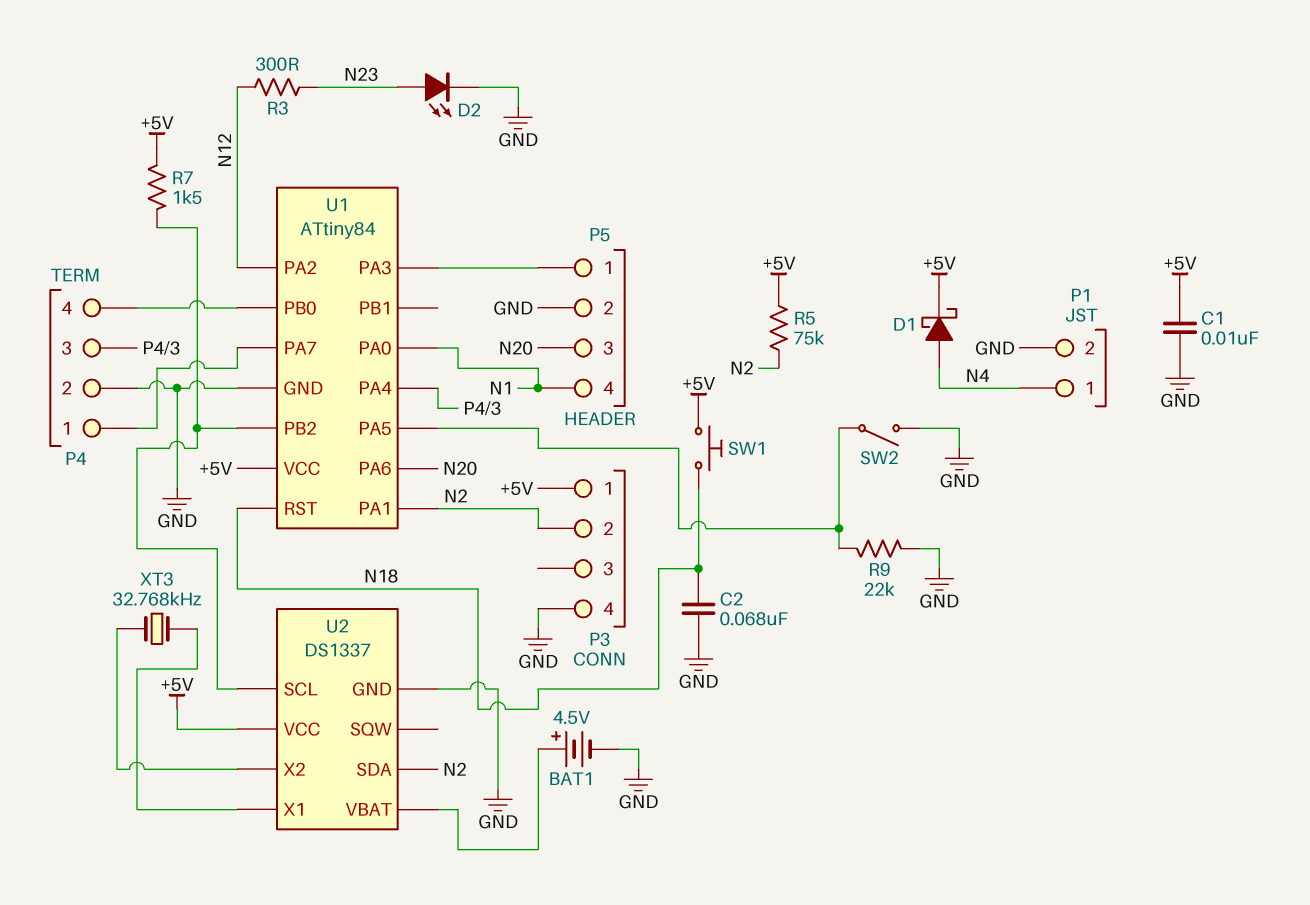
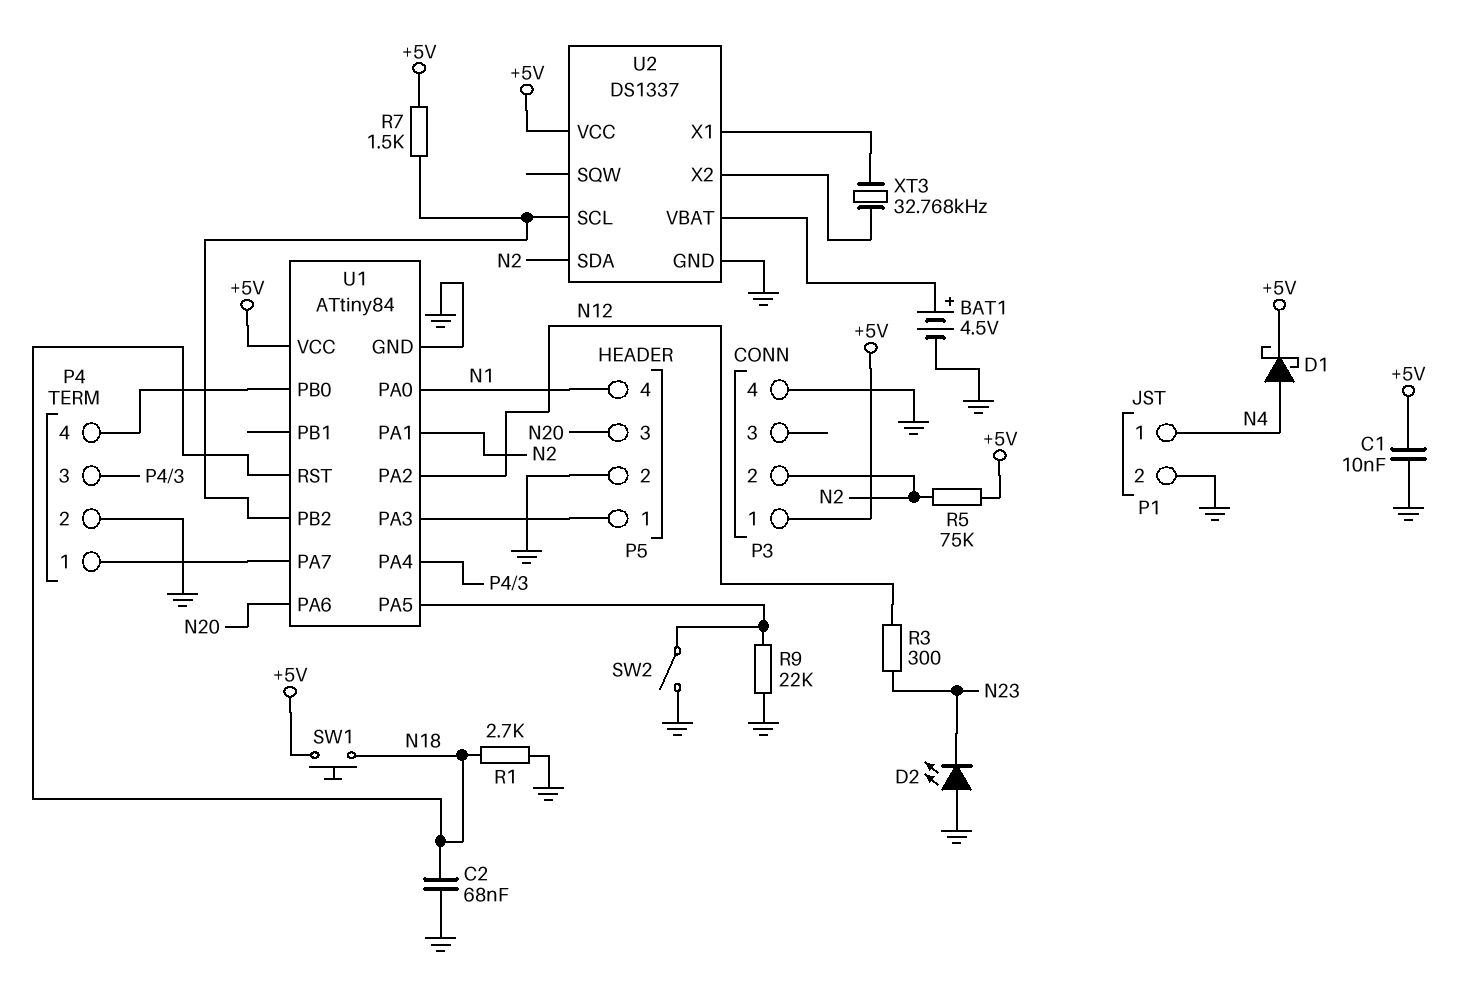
D2: LED (A N23, K GND) -> LED (A GND, K N23)
R1: none -> 2.7k (GND, N18)

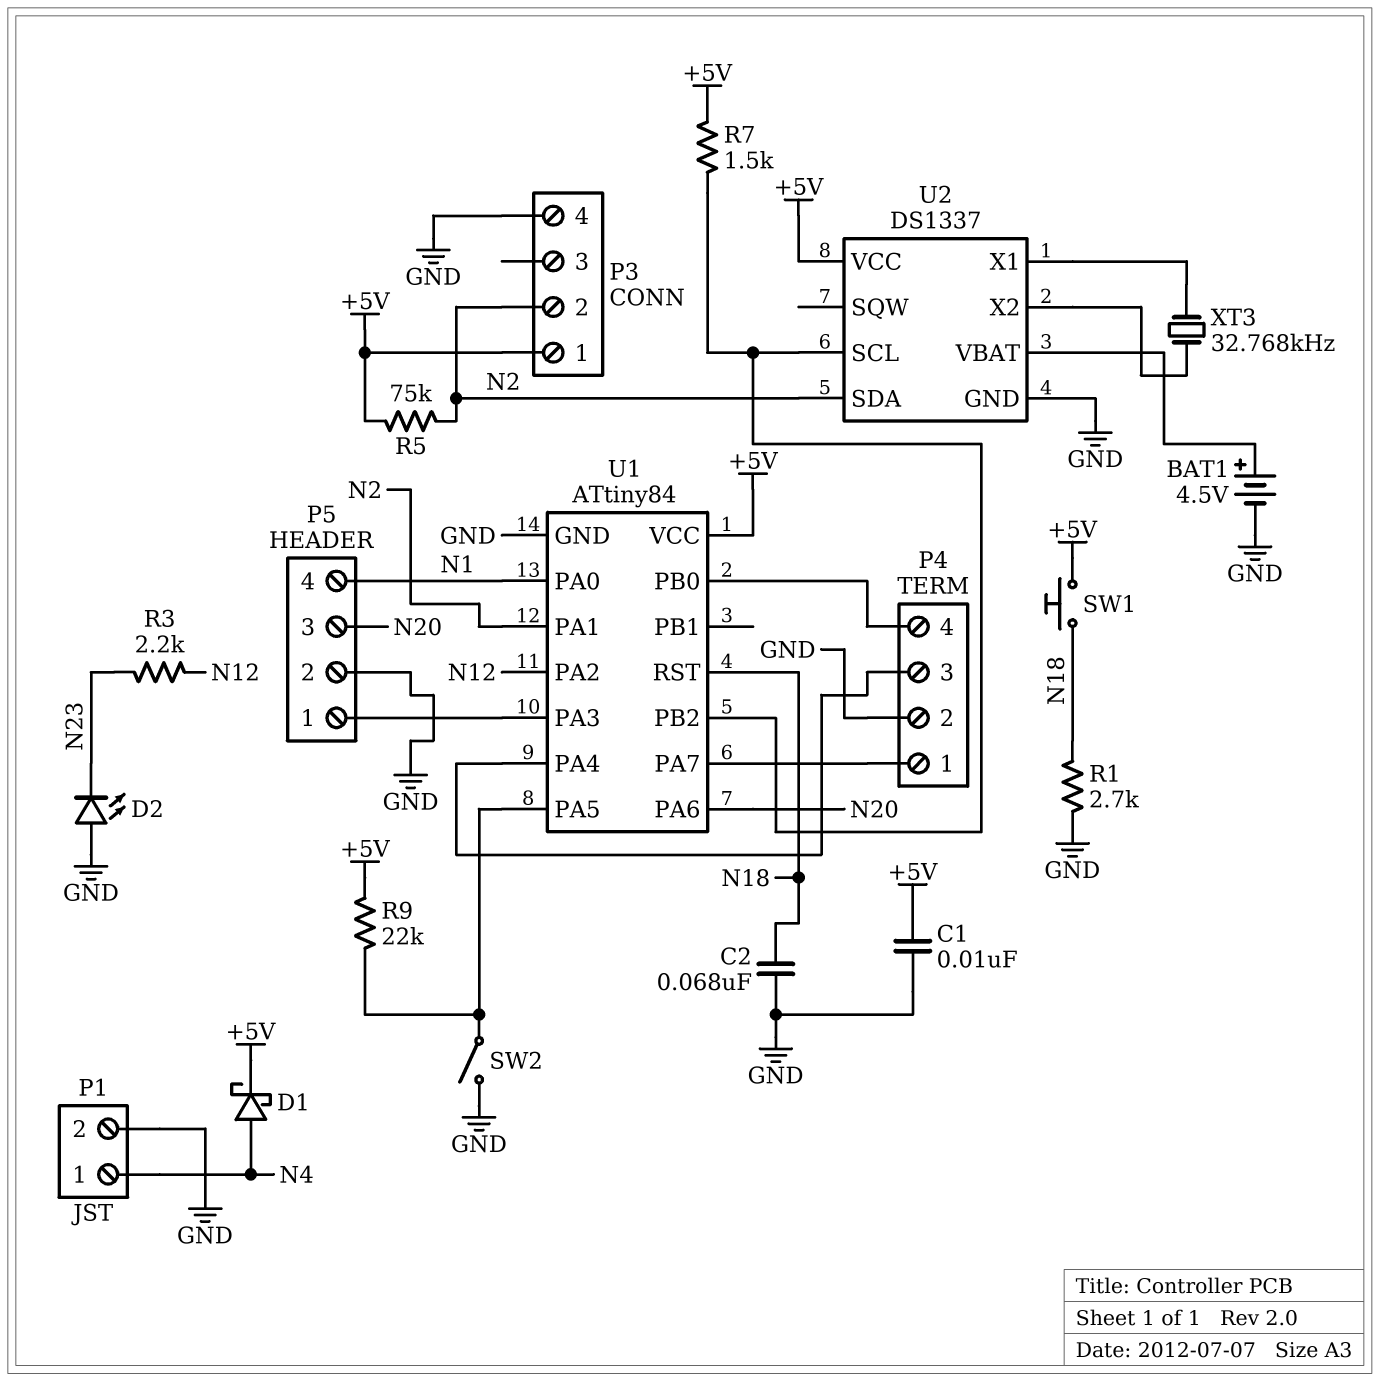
R3: 300 (N12, N23) -> 2.2k (N12, N23)
R9: 22k (GND, U1/PA5) -> 22k (+5V, U1/PA5)

